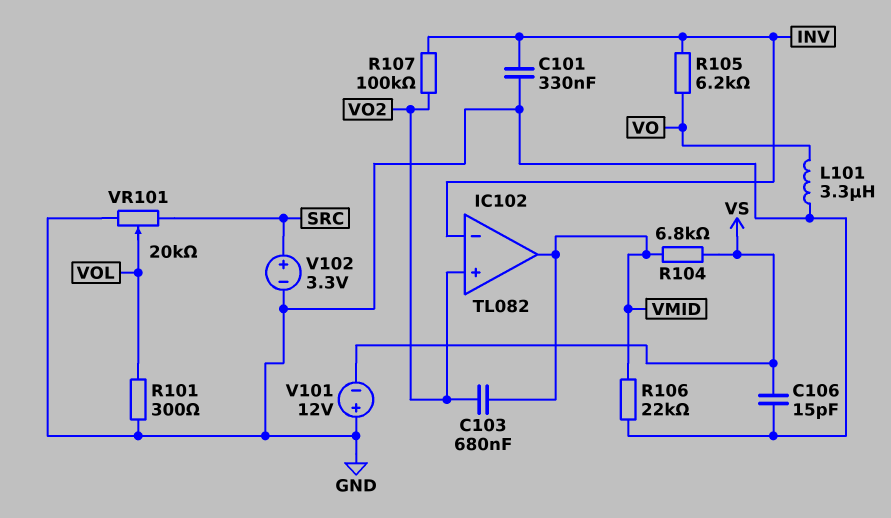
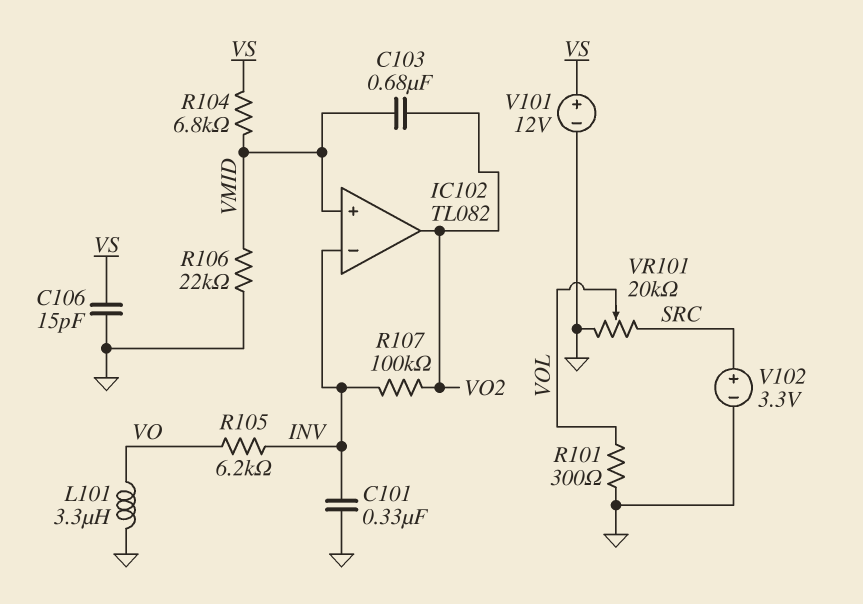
IC102 pin in+: VO2 -> VMID
IC102 pin out: VMID -> VO2
V101: 12V (plus GND, minus VS) -> 12V (plus VS, minus GND)

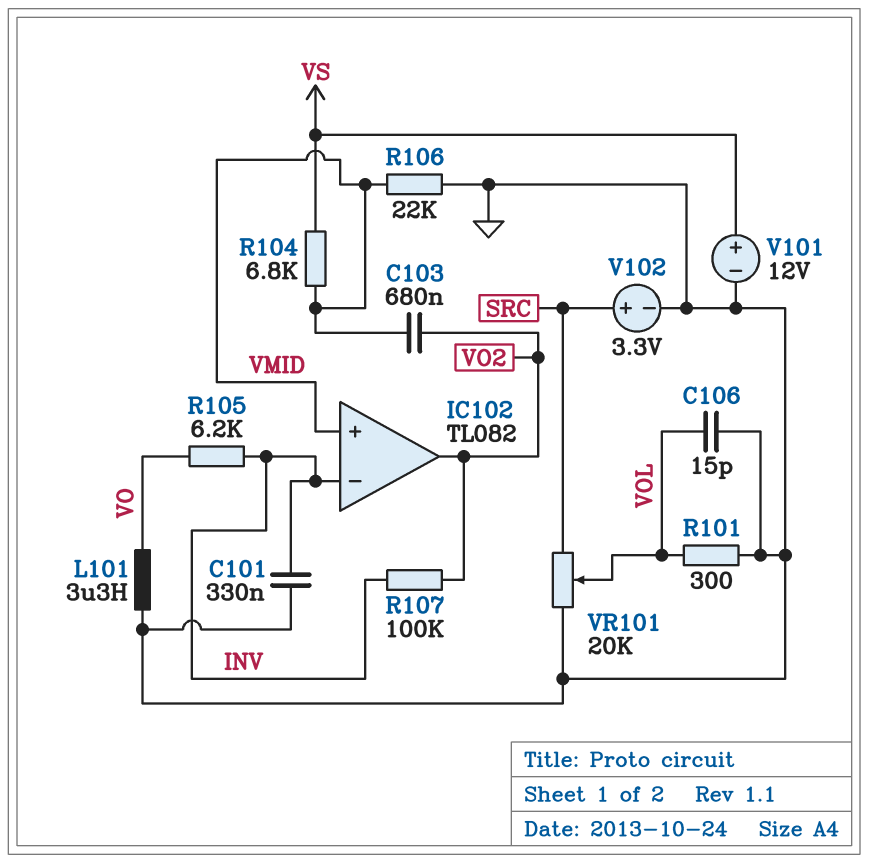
C106: 15pF (GND, VS) -> 15pF (GND, VOL)

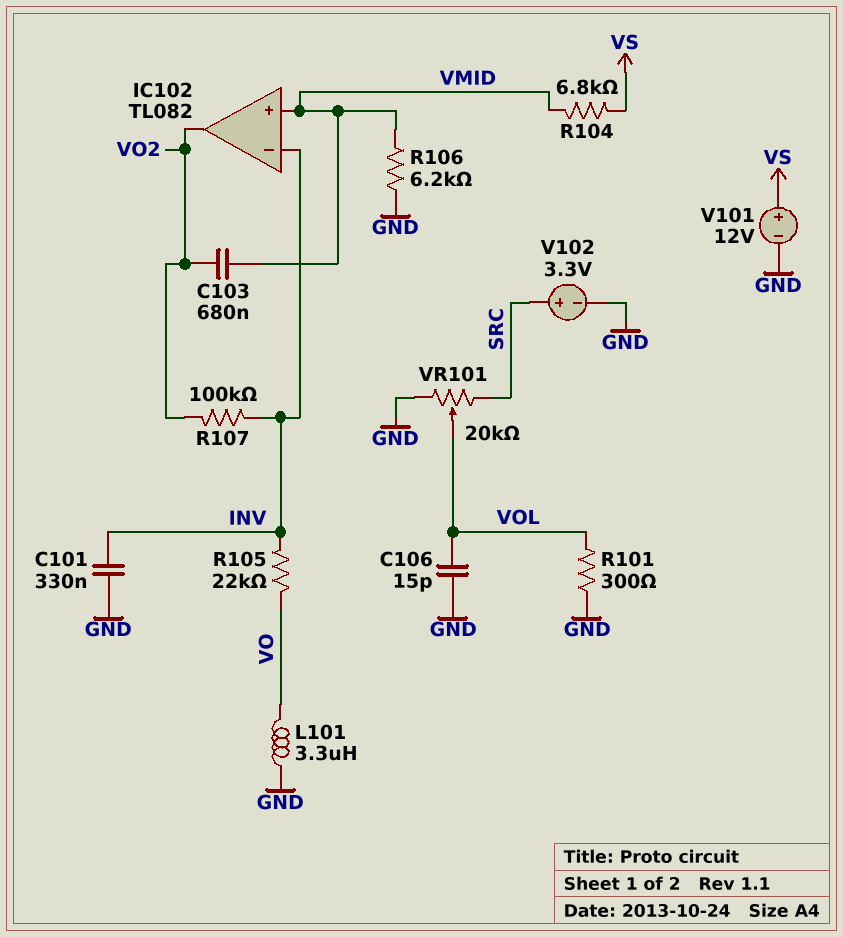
R105: 6.2k (INV, VO) -> 22k (INV, VO)
R106: 22k (GND, VMID) -> 6.2k (GND, VMID)

